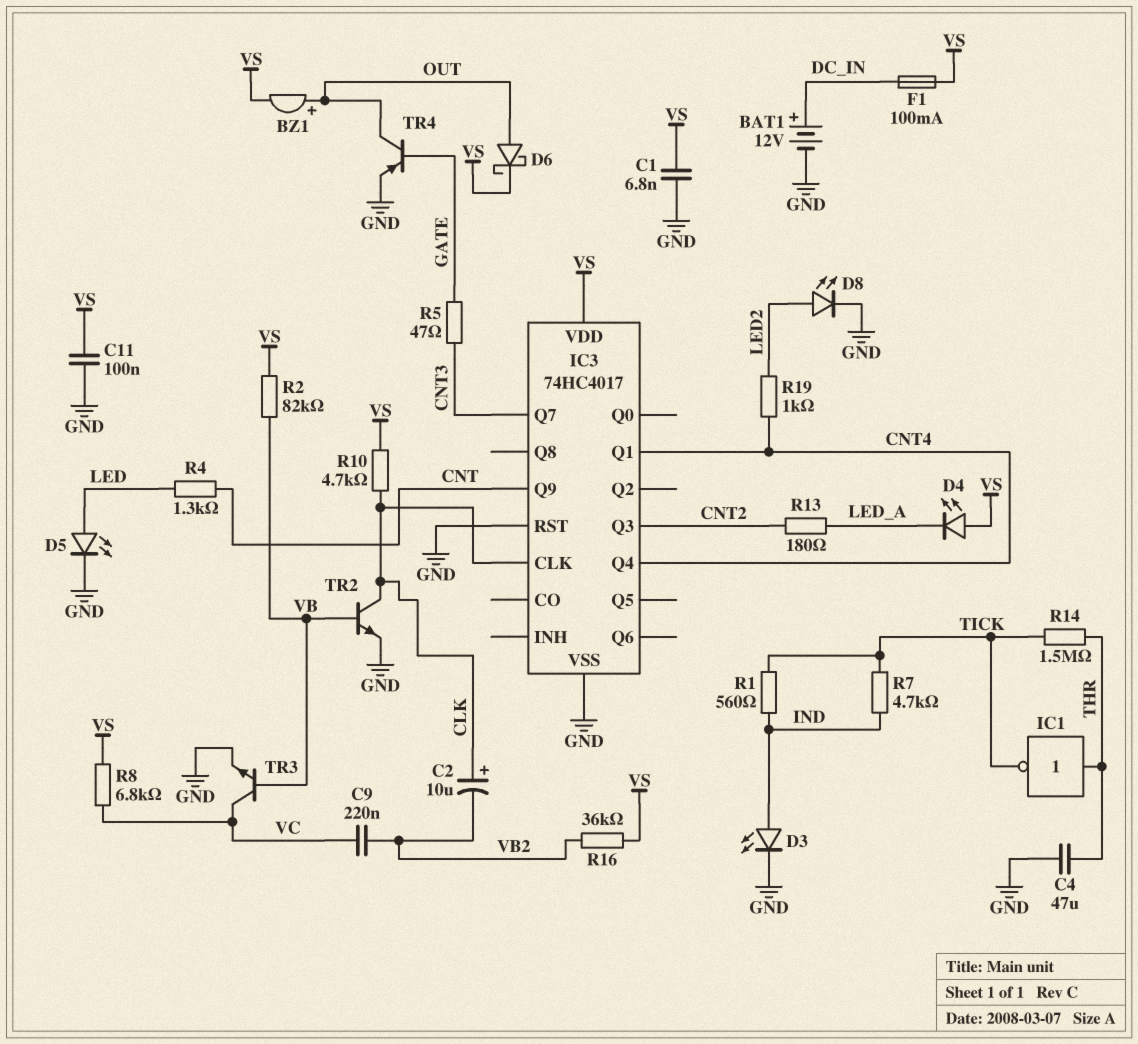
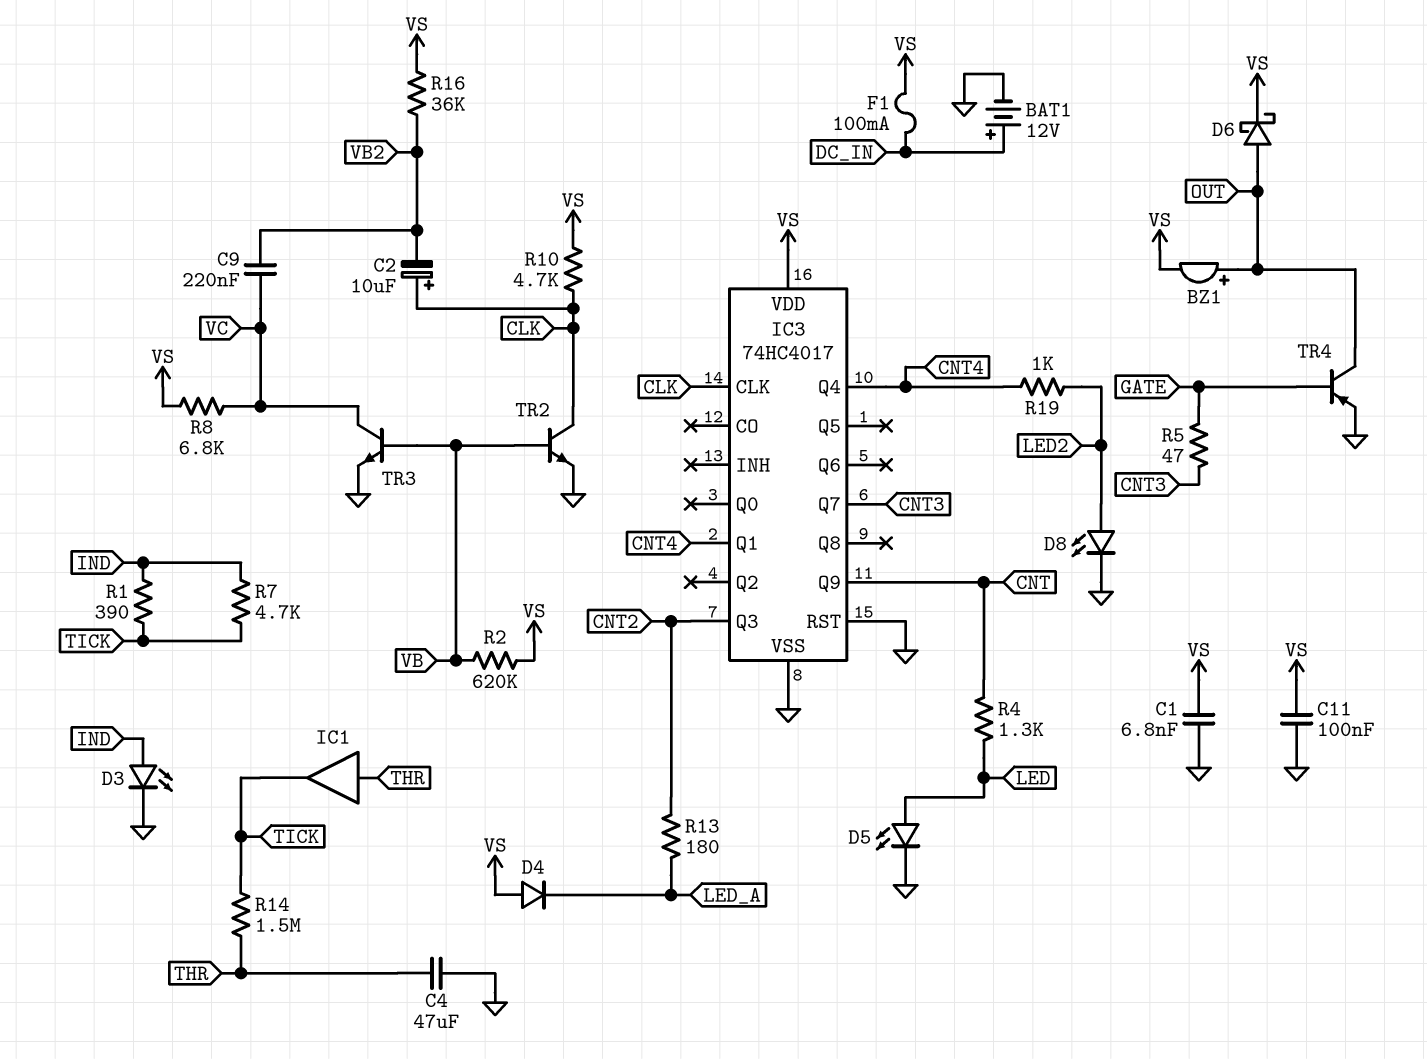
D4: LED (A VS, K LED_A) -> diode (A VS, K LED_A)
IC1: NOT (in THR, out TICK) -> buffer (in THR, out TICK)
R1: 560 (IND, TICK) -> 390 (IND, TICK)
R2: 82k (VB, VS) -> 620k (VB, VS)

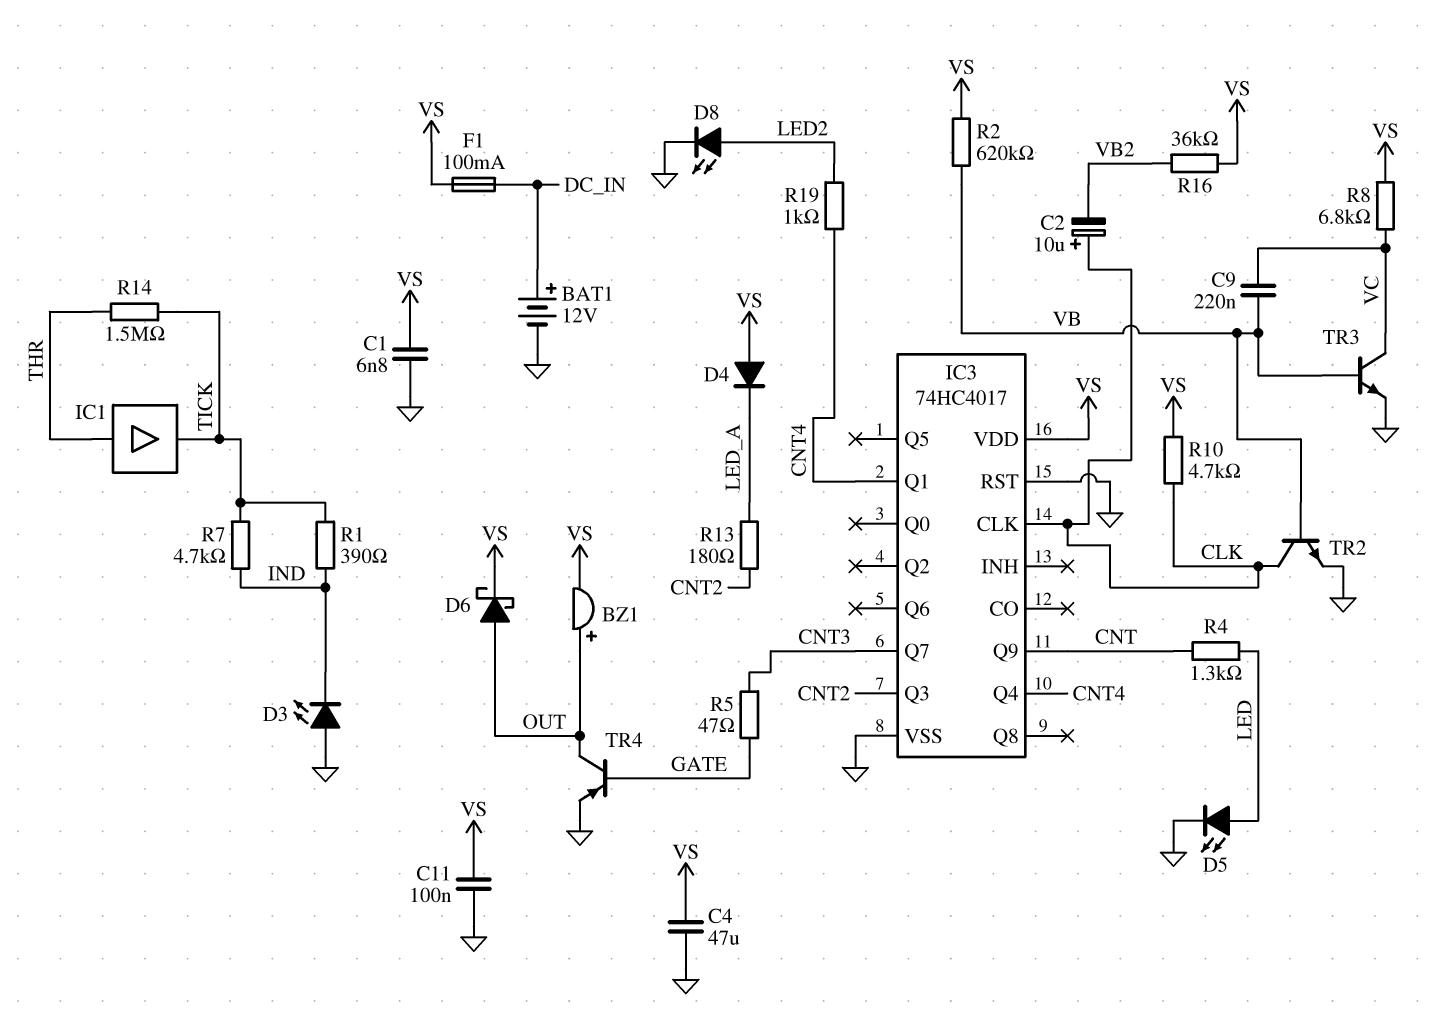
C4: 47uF (GND, THR) -> 47uF (GND, VS)
C9: 220nF (VB2, VC) -> 220nF (VB, VC)
D3: LED (A IND, K GND) -> LED (A GND, K IND)

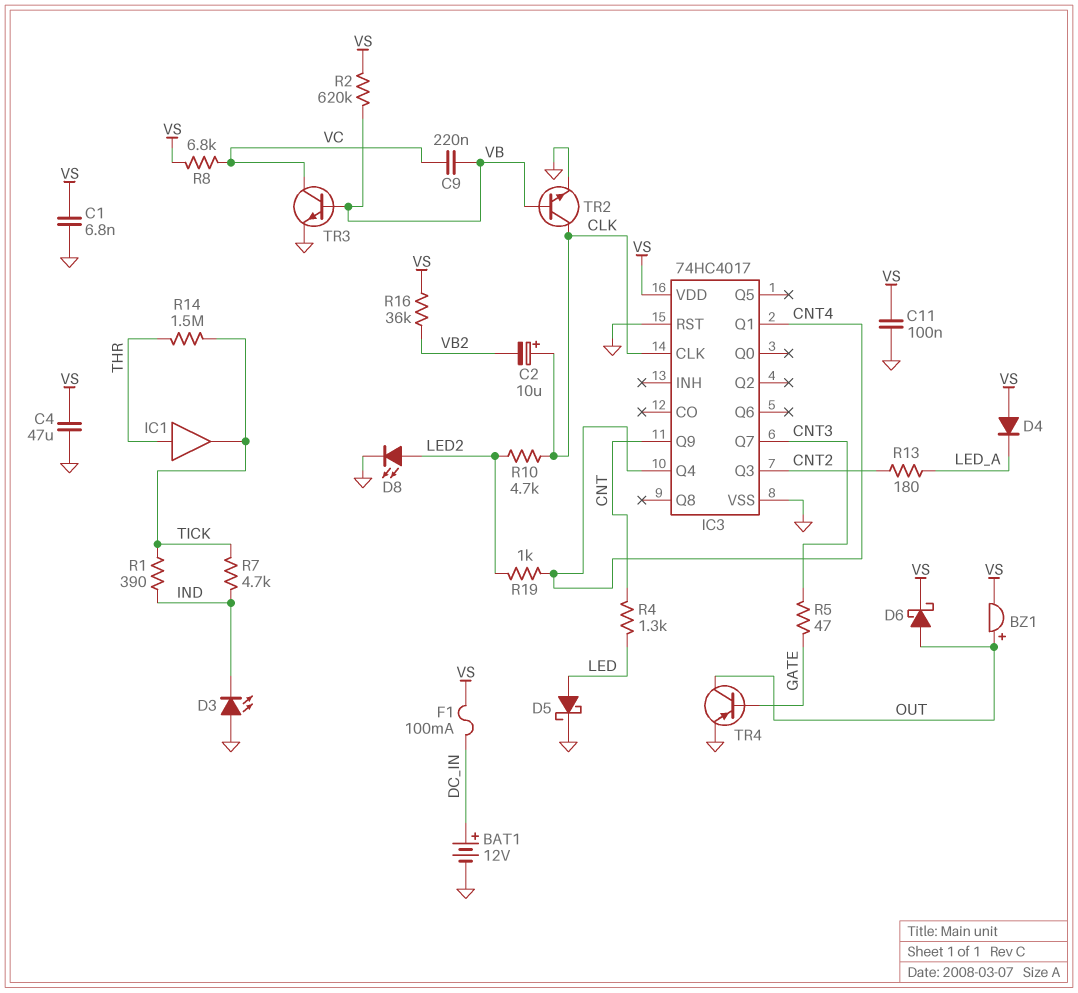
D5: LED (A LED, K GND) -> schottky (A LED, K GND)
R10: 4.7k (CLK, VS) -> 4.7k (CLK, LED2)

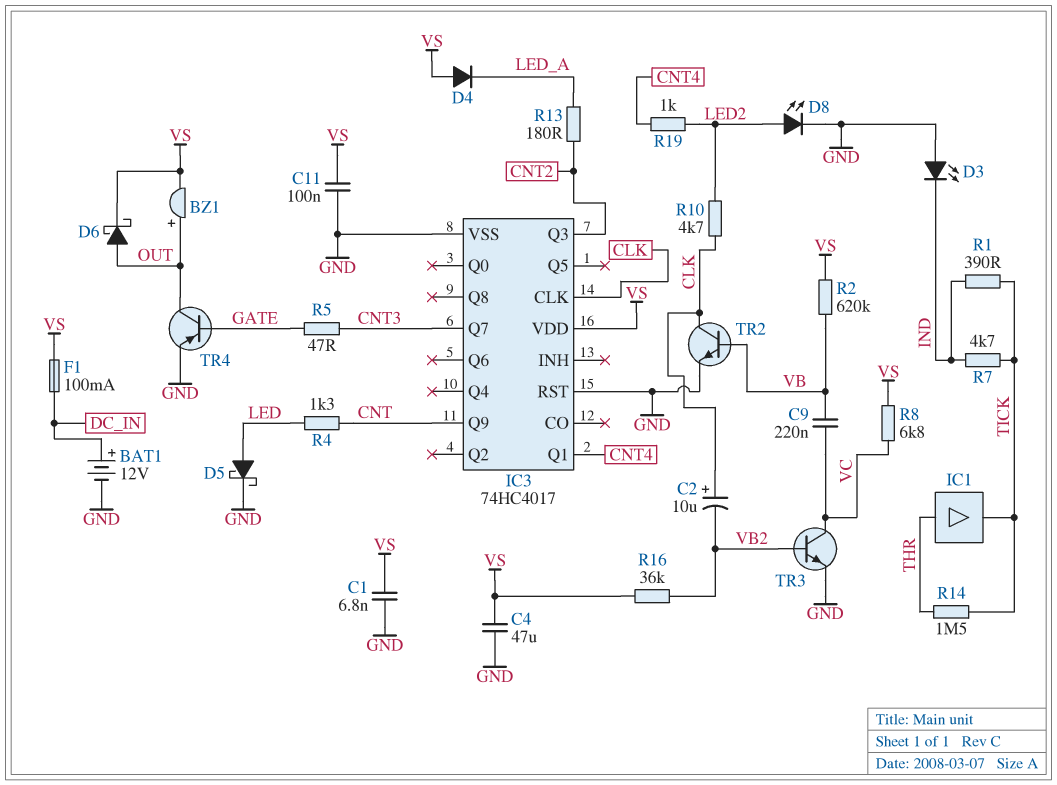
IC3 pin Q4: CNT4 -> none
TR3: NPN (B VB, C VC, E GND) -> NPN (B VB2, C VC, E GND)

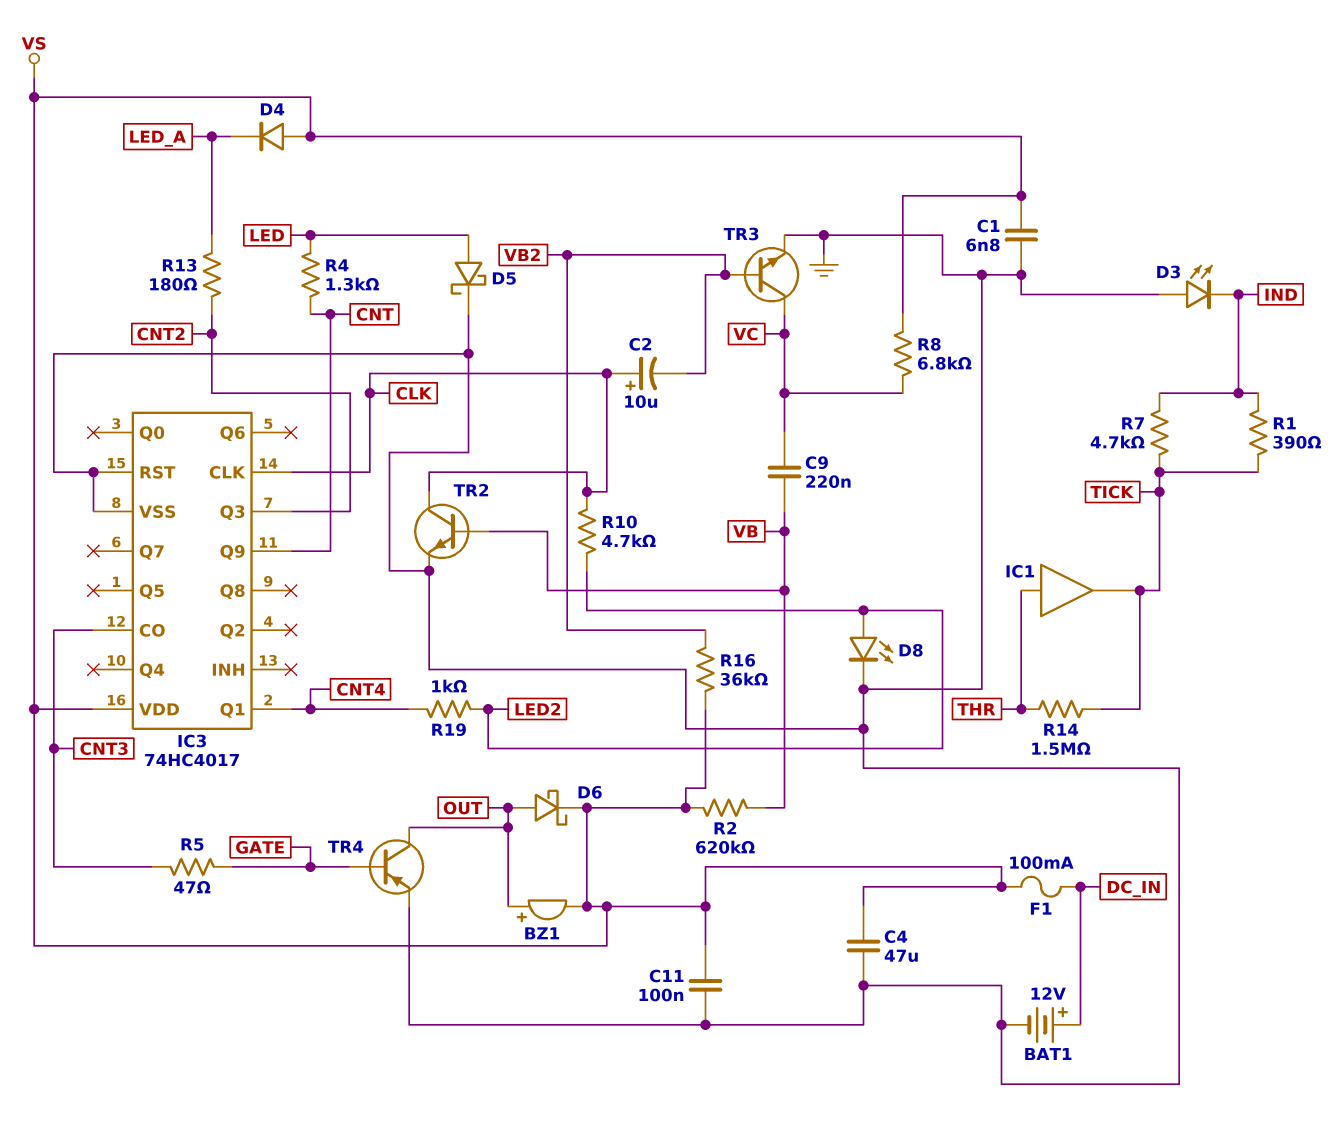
IC3 pin CO: none -> CNT3
IC3 pin Q7: CNT3 -> none

